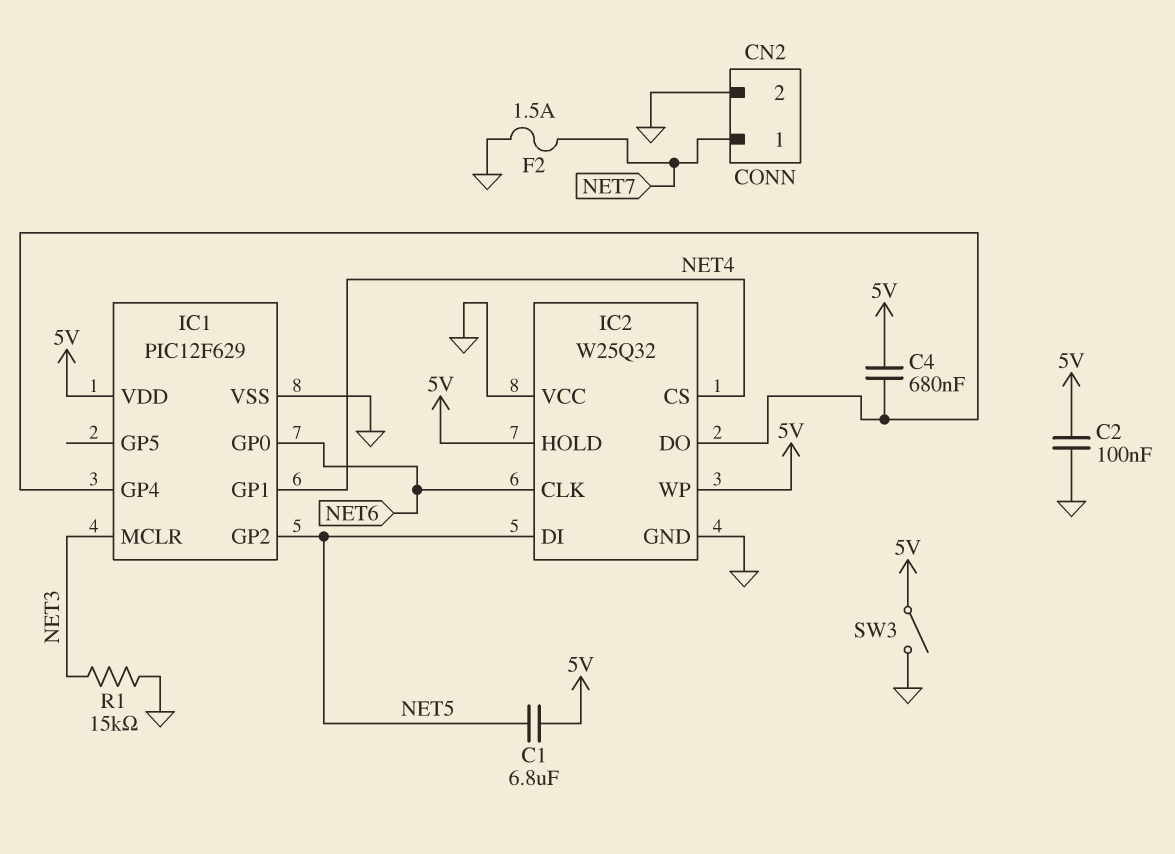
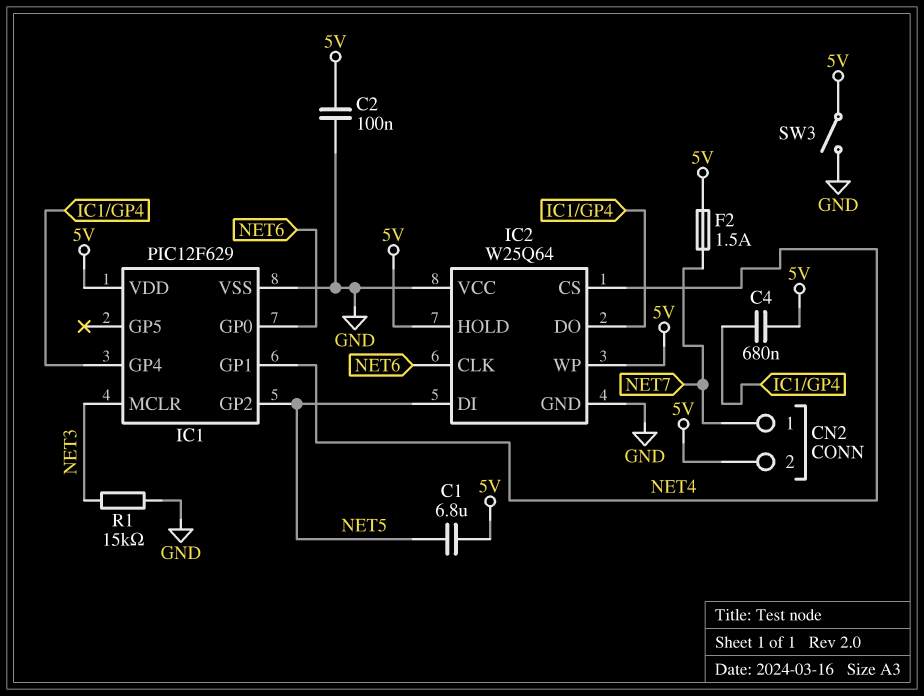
CN2 pin 2: GND -> 5V
F2: 1.5A (GND, NET7) -> 1.5A (5V, NET7)
IC2: W25Q32 -> W25Q64

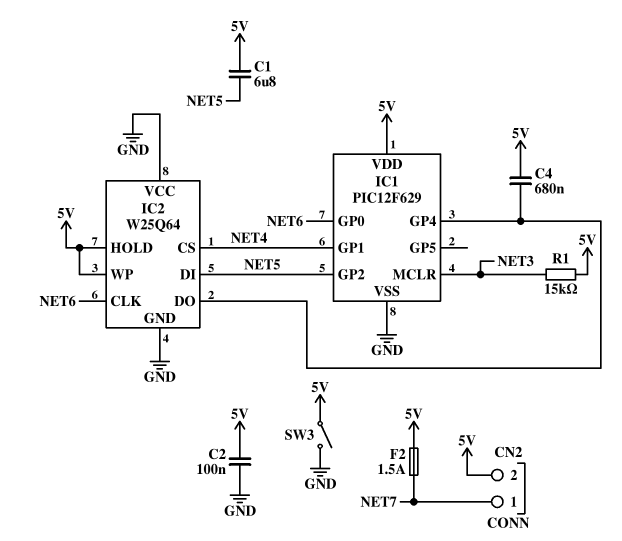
R1: 15k (GND, NET3) -> 15k (5V, NET3)

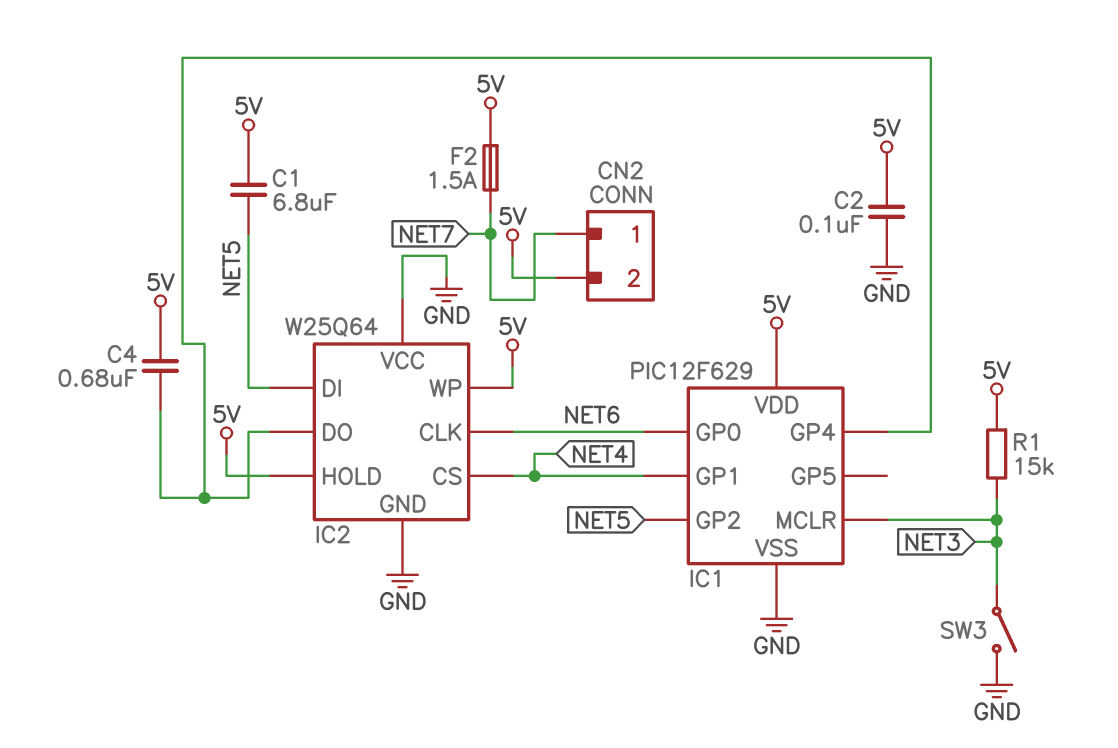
SW3: switch (5V, GND) -> switch (GND, NET3)

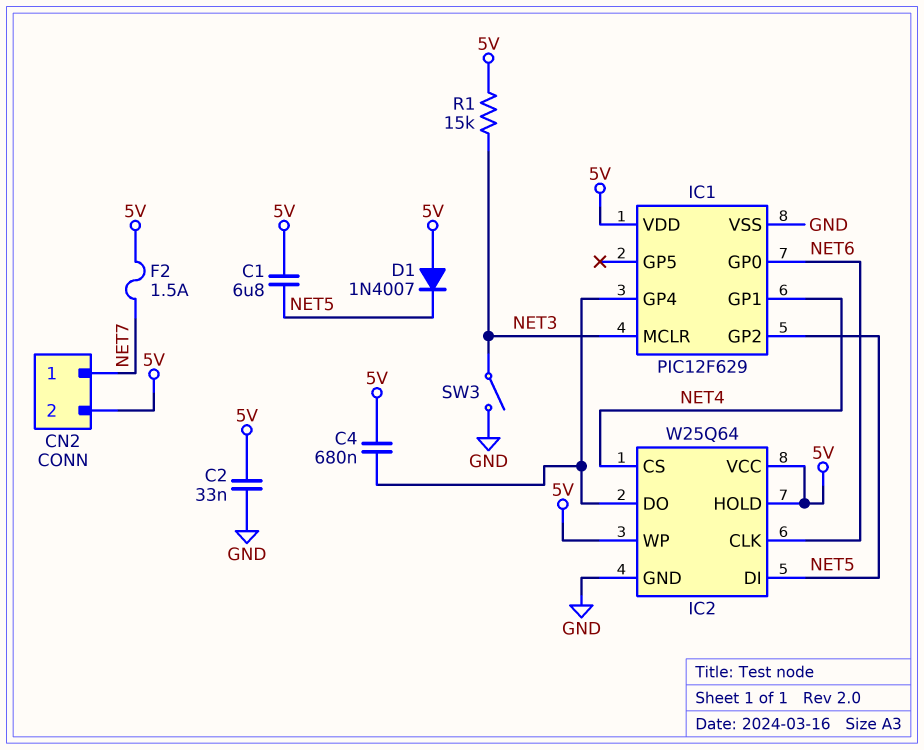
C2: 100nF (5V, GND) -> 33nF (5V, GND)
D1: none -> diode 1N4007 (A 5V, K NET5)
IC2 pin VCC: GND -> 5V

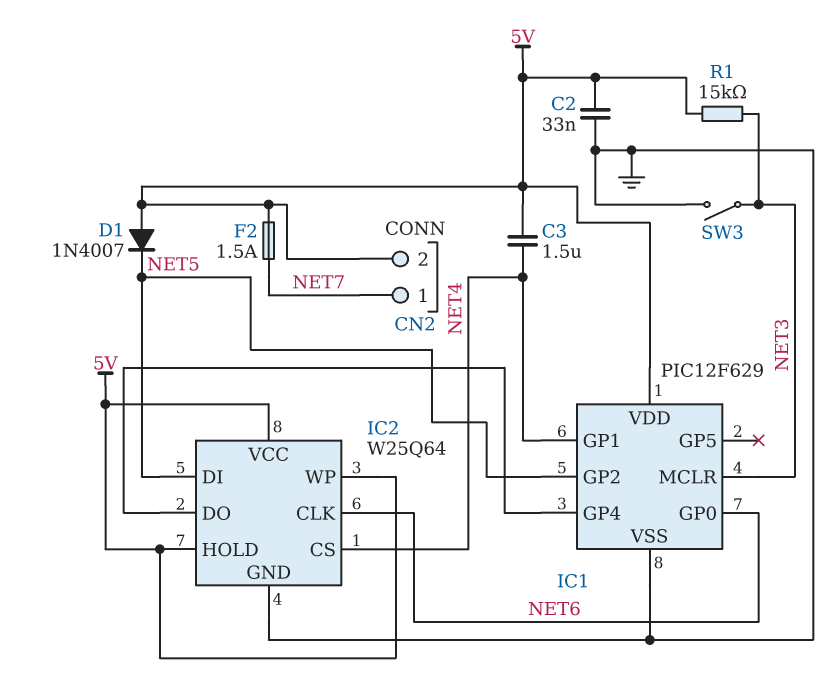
C1: 6.8uF (5V, NET5) -> none
C3: none -> 1.5uF (5V, NET4)
C4: 680nF (5V, IC1/GP4) -> none

